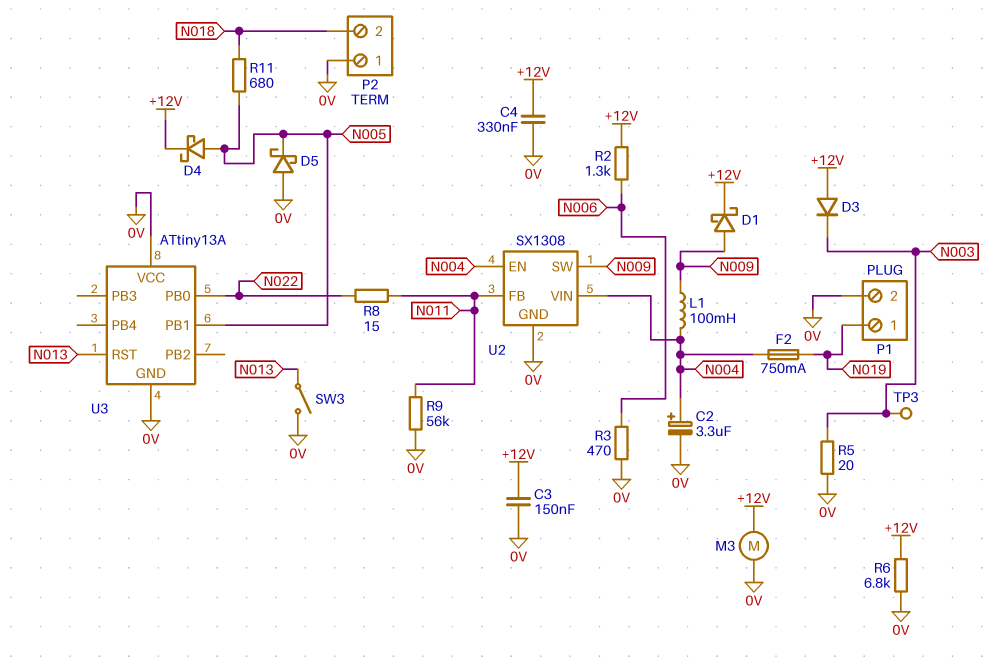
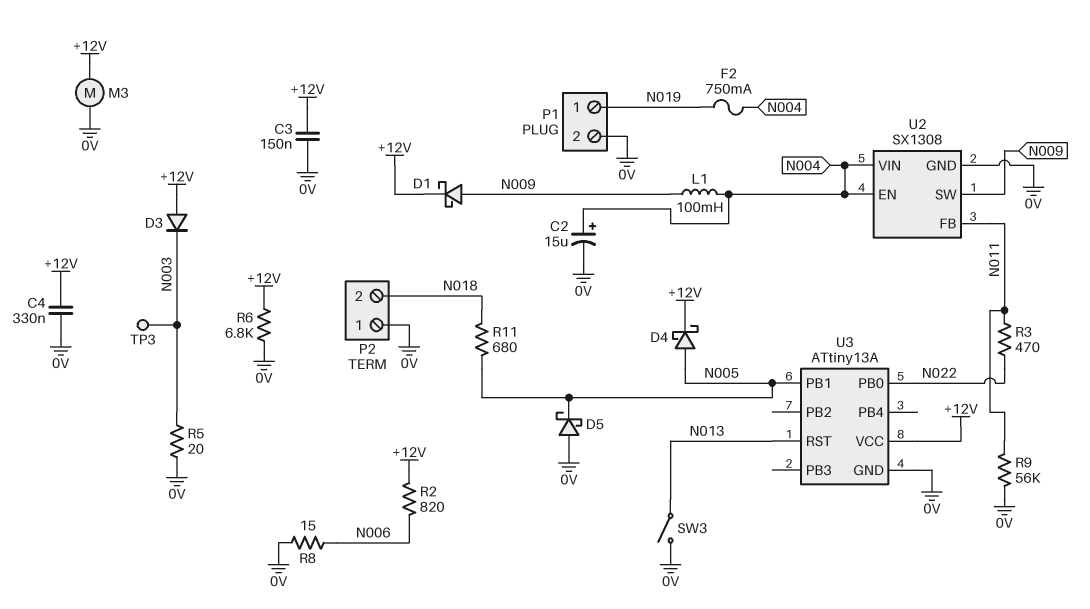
C2: 3.3uF (plus N004, minus 0V) -> 15uF (plus N004, minus 0V)
R2: 1.3k (+12V, N006) -> 820 (+12V, N006)
R3: 470 (0V, N006) -> 470 (N011, N022)
R8: 15 (N011, N022) -> 15 (0V, N006)
U3 pin VCC: 0V -> +12V

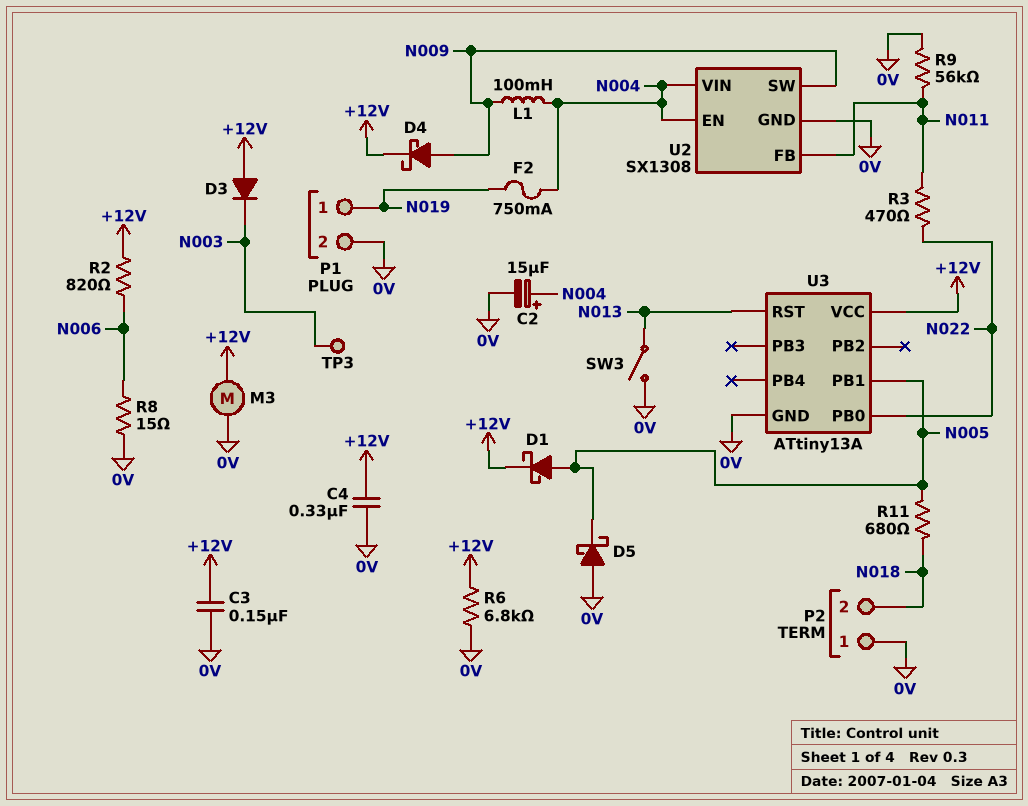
D1: schottky (A N009, K +12V) -> schottky (A N005, K +12V)
D4: schottky (A N005, K +12V) -> schottky (A N009, K +12V)
R5: 20 (0V, N003) -> none

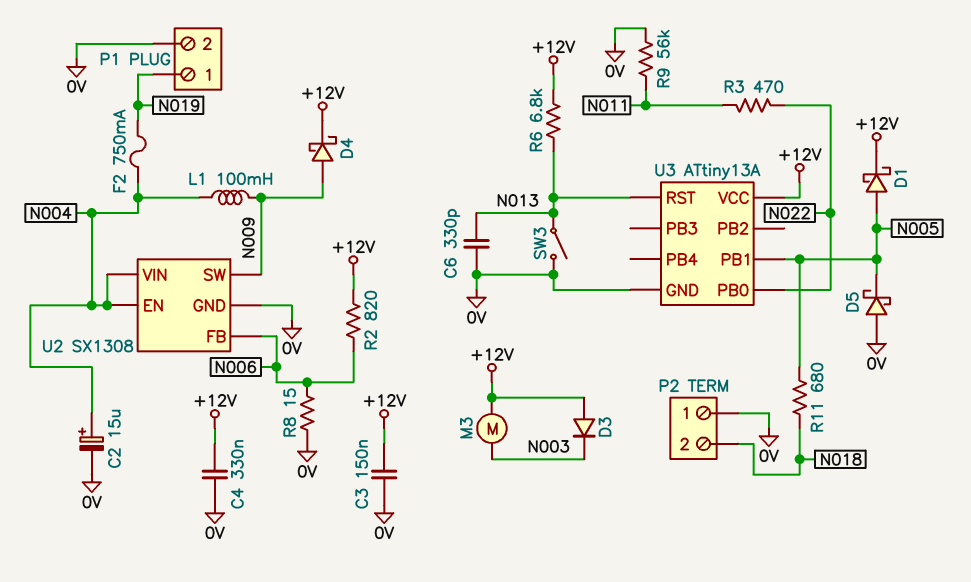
C6: none -> 330pF (0V, N013)
M3: motor (+12V, 0V) -> motor (+12V, N003)
R6: 6.8k (+12V, 0V) -> 6.8k (+12V, N013)
TP3: test point (N003) -> none
U2 pin FB: N011 -> N006

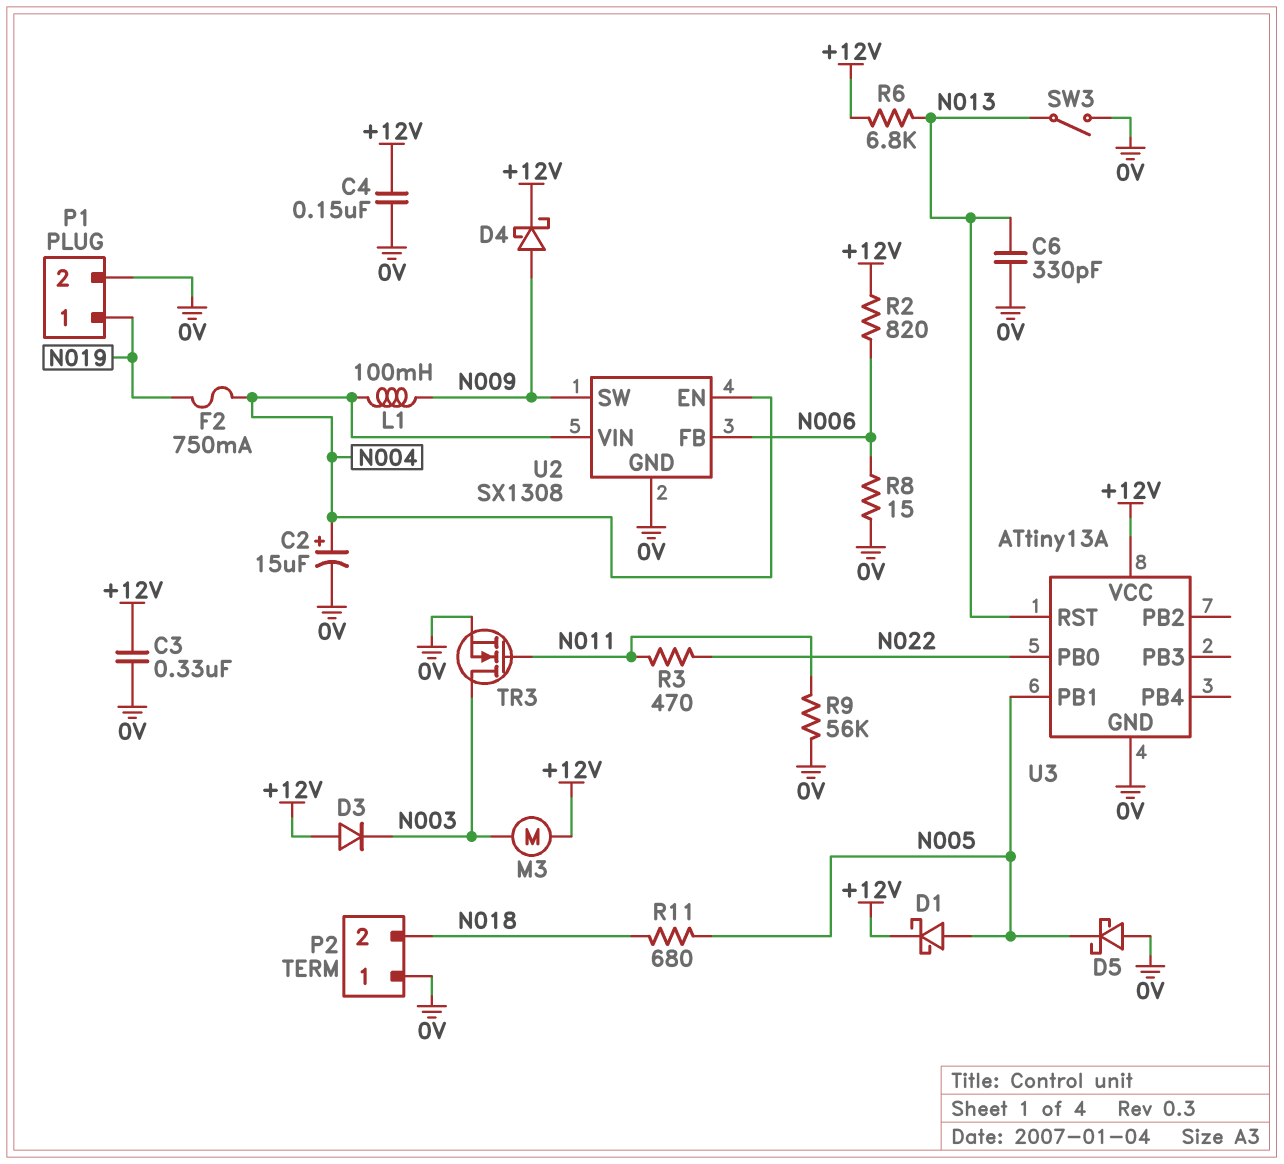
C3: 150nF (+12V, 0V) -> 330nF (+12V, 0V)
C4: 330nF (+12V, 0V) -> 150nF (+12V, 0V)
TR3: none -> NMOS (G N011, D N003, S 0V)

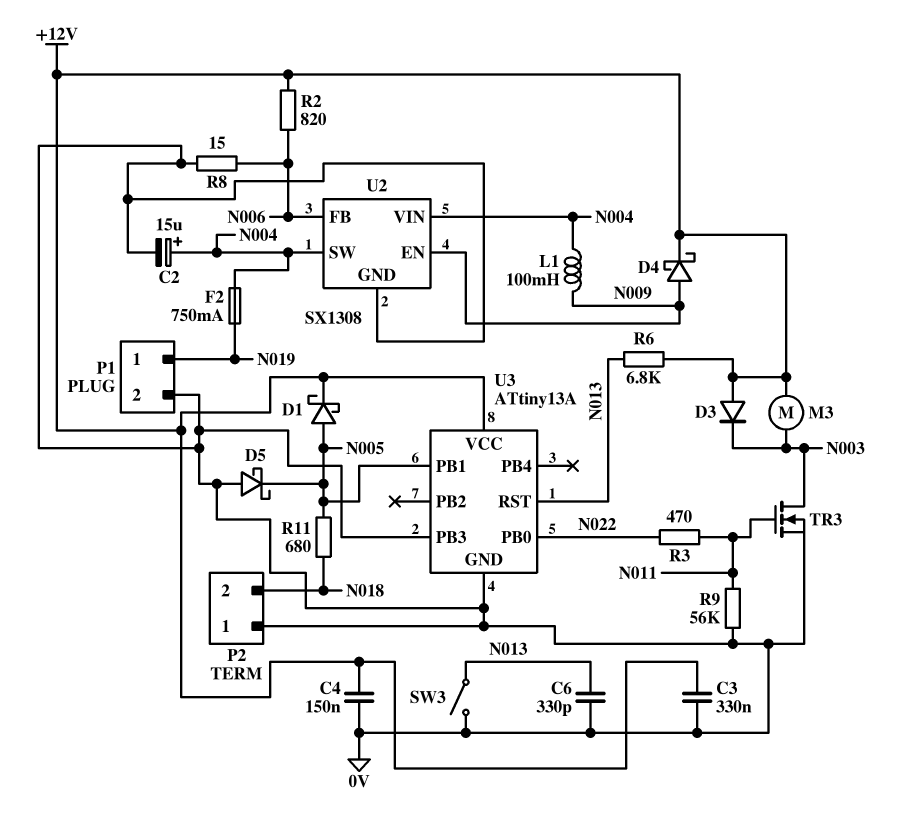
U2 pin EN: N004 -> N009
U2 pin SW: N009 -> N004
U3 pin PB3: none -> 0V

